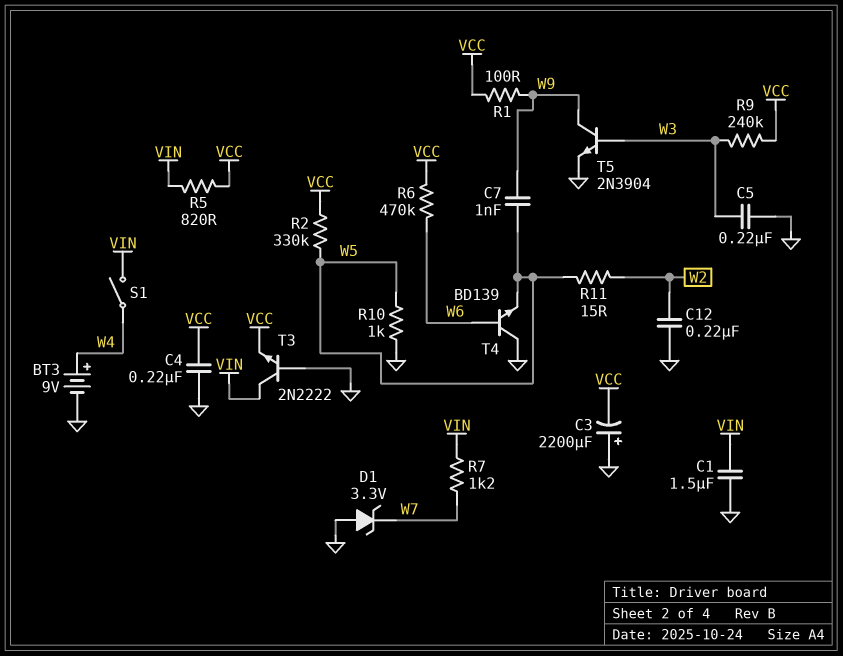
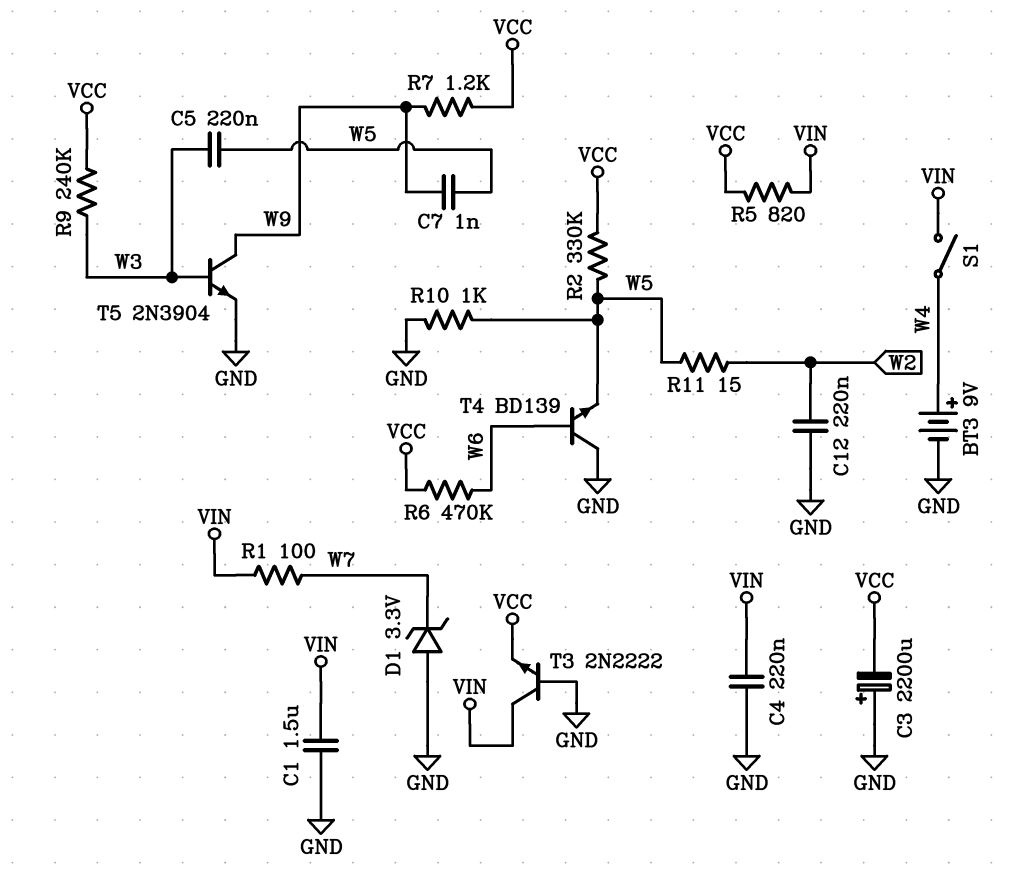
C4: 220nF (GND, VCC) -> 220nF (GND, VIN)
C5: 220nF (GND, W3) -> 220nF (W3, W5)
R1: 100 (VCC, W9) -> 100 (VIN, W7)
R7: 1.2k (VIN, W7) -> 1.2k (VCC, W9)

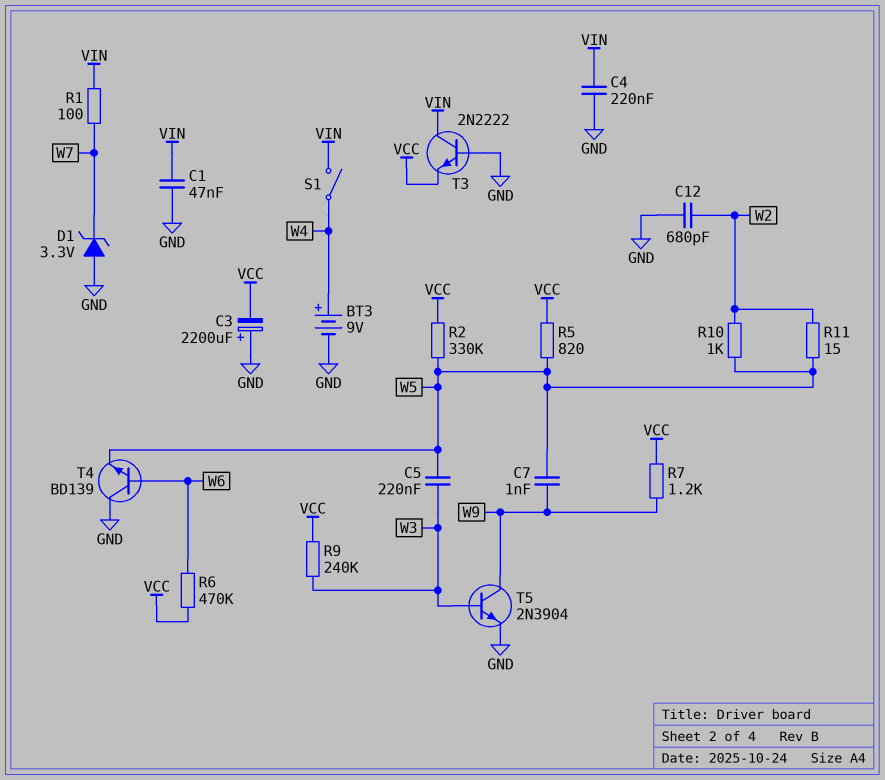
C1: 1.5uF (GND, VIN) -> 47nF (GND, VIN)
C12: 220nF (GND, W2) -> 680pF (GND, W2)
R5: 820 (VCC, VIN) -> 820 (VCC, W5)
R10: 1k (GND, W5) -> 1k (W2, W5)

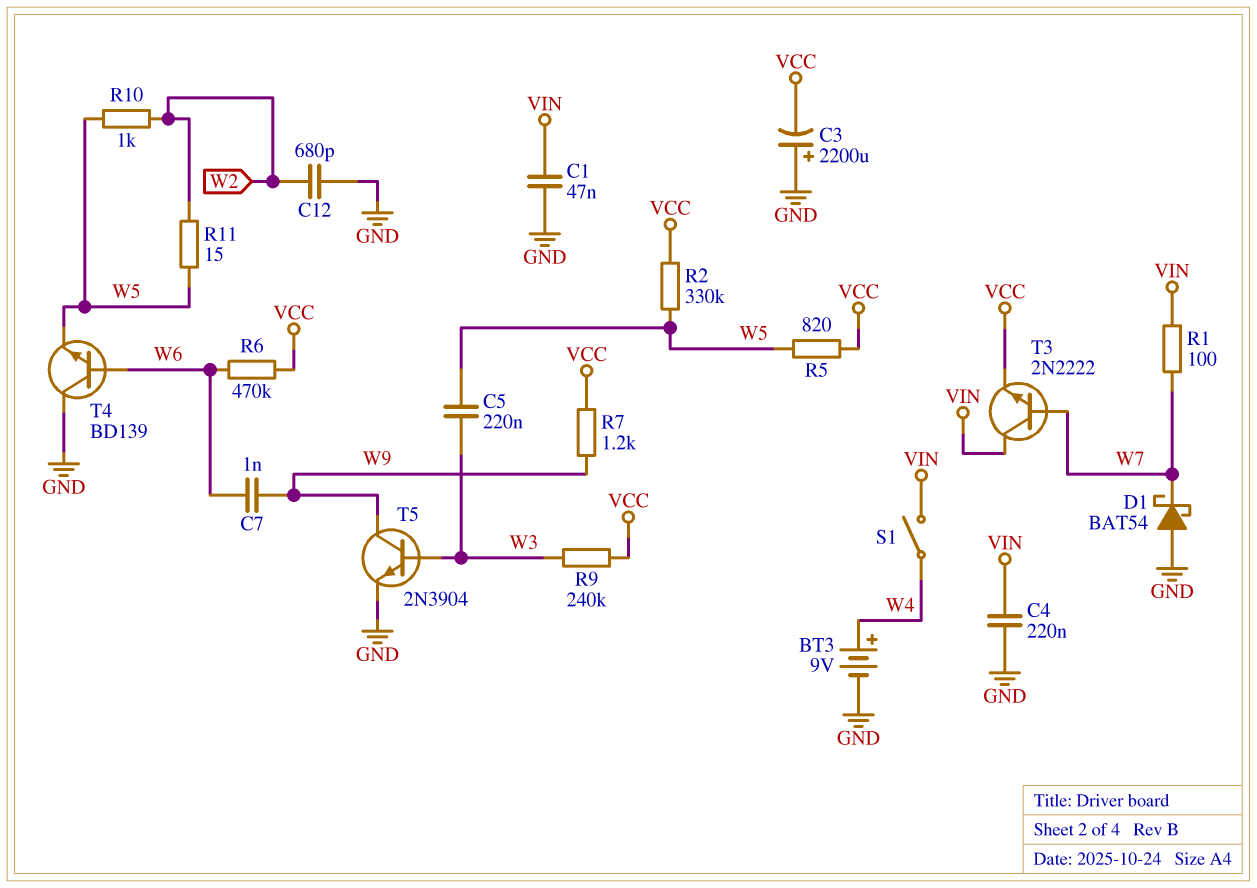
C7: 1nF (W5, W9) -> 1nF (W6, W9)
D1: zener 3.3V (A GND, K W7) -> schottky BAT54 (A GND, K W7)
T3: NPN 2N2222 (B GND, C VIN, E VCC) -> NPN 2N2222 (B W7, C VIN, E VCC)

